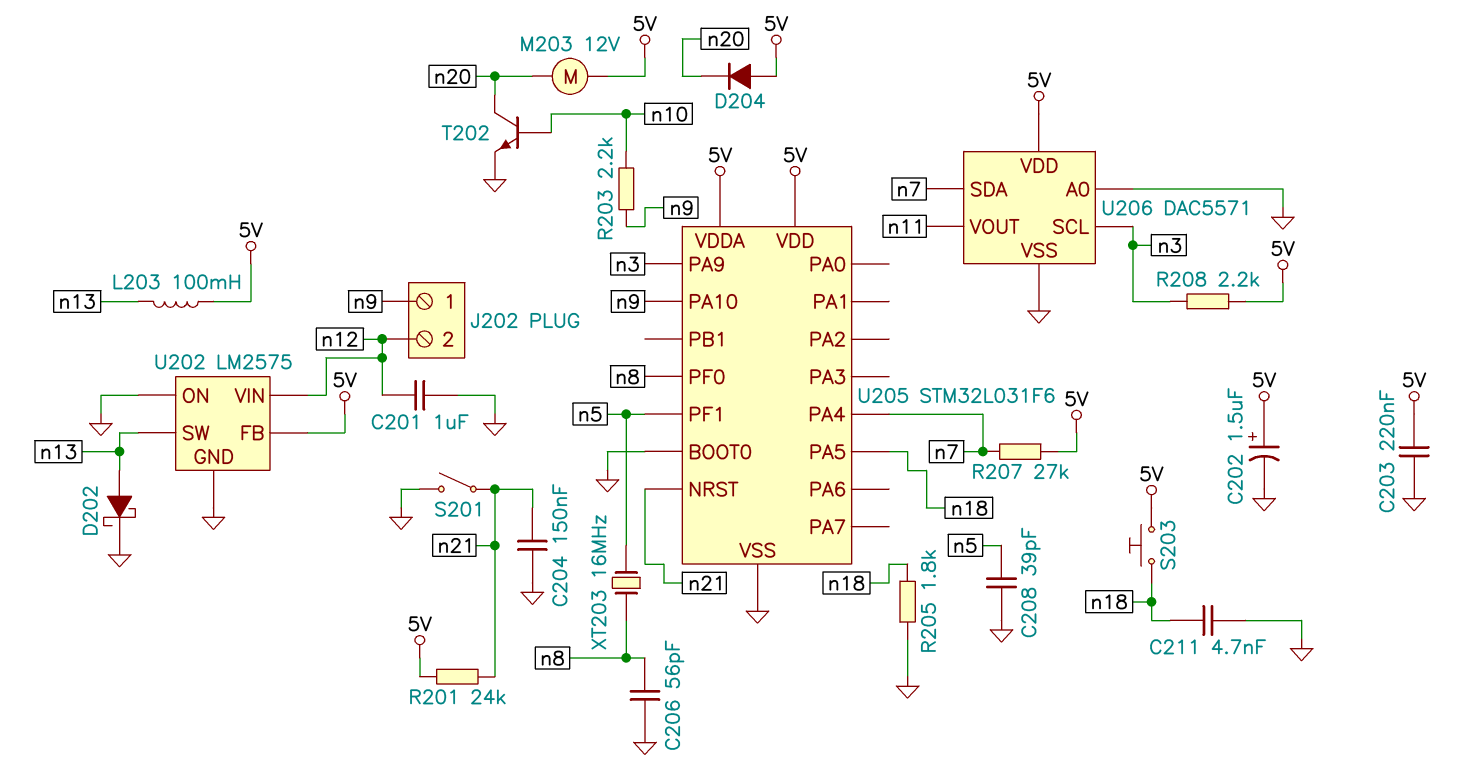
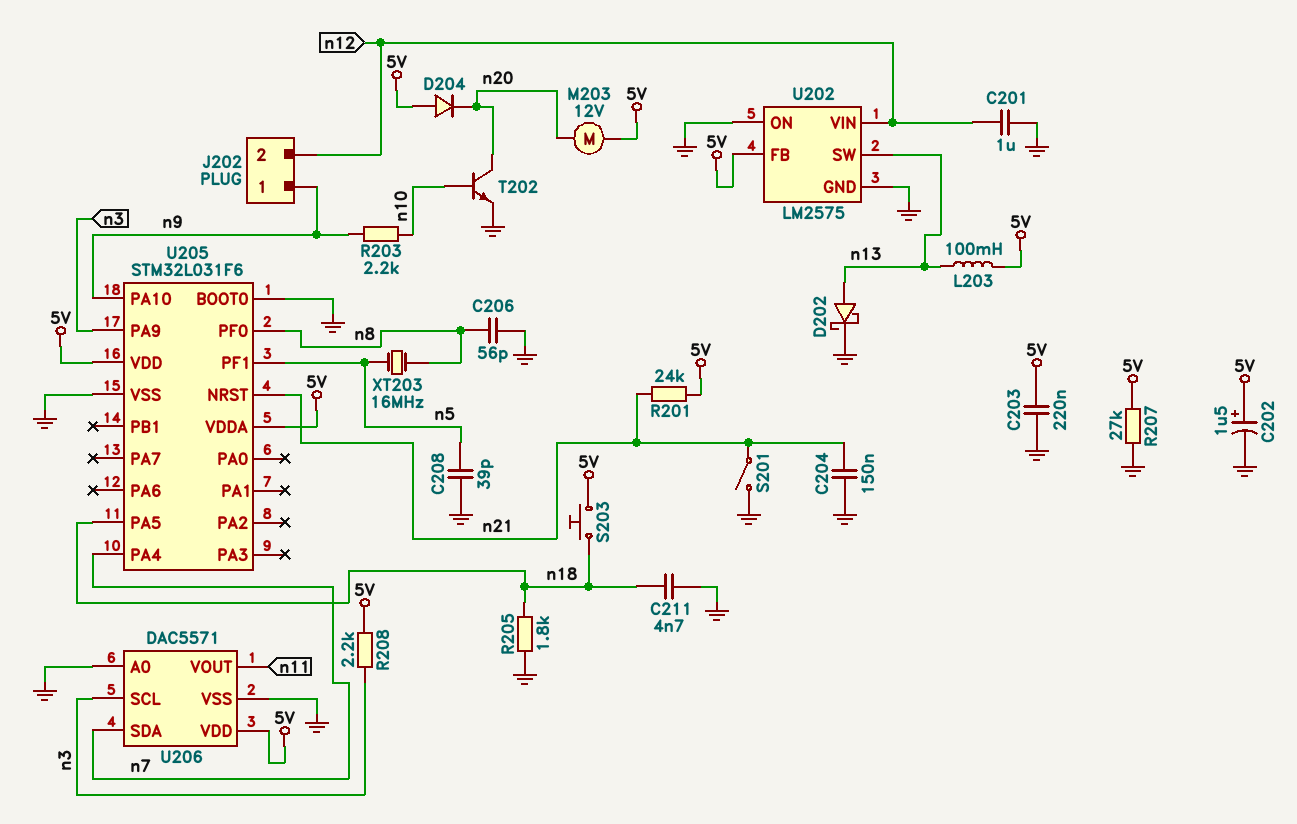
R207: 27k (5V, n7) -> 27k (5V, GND)

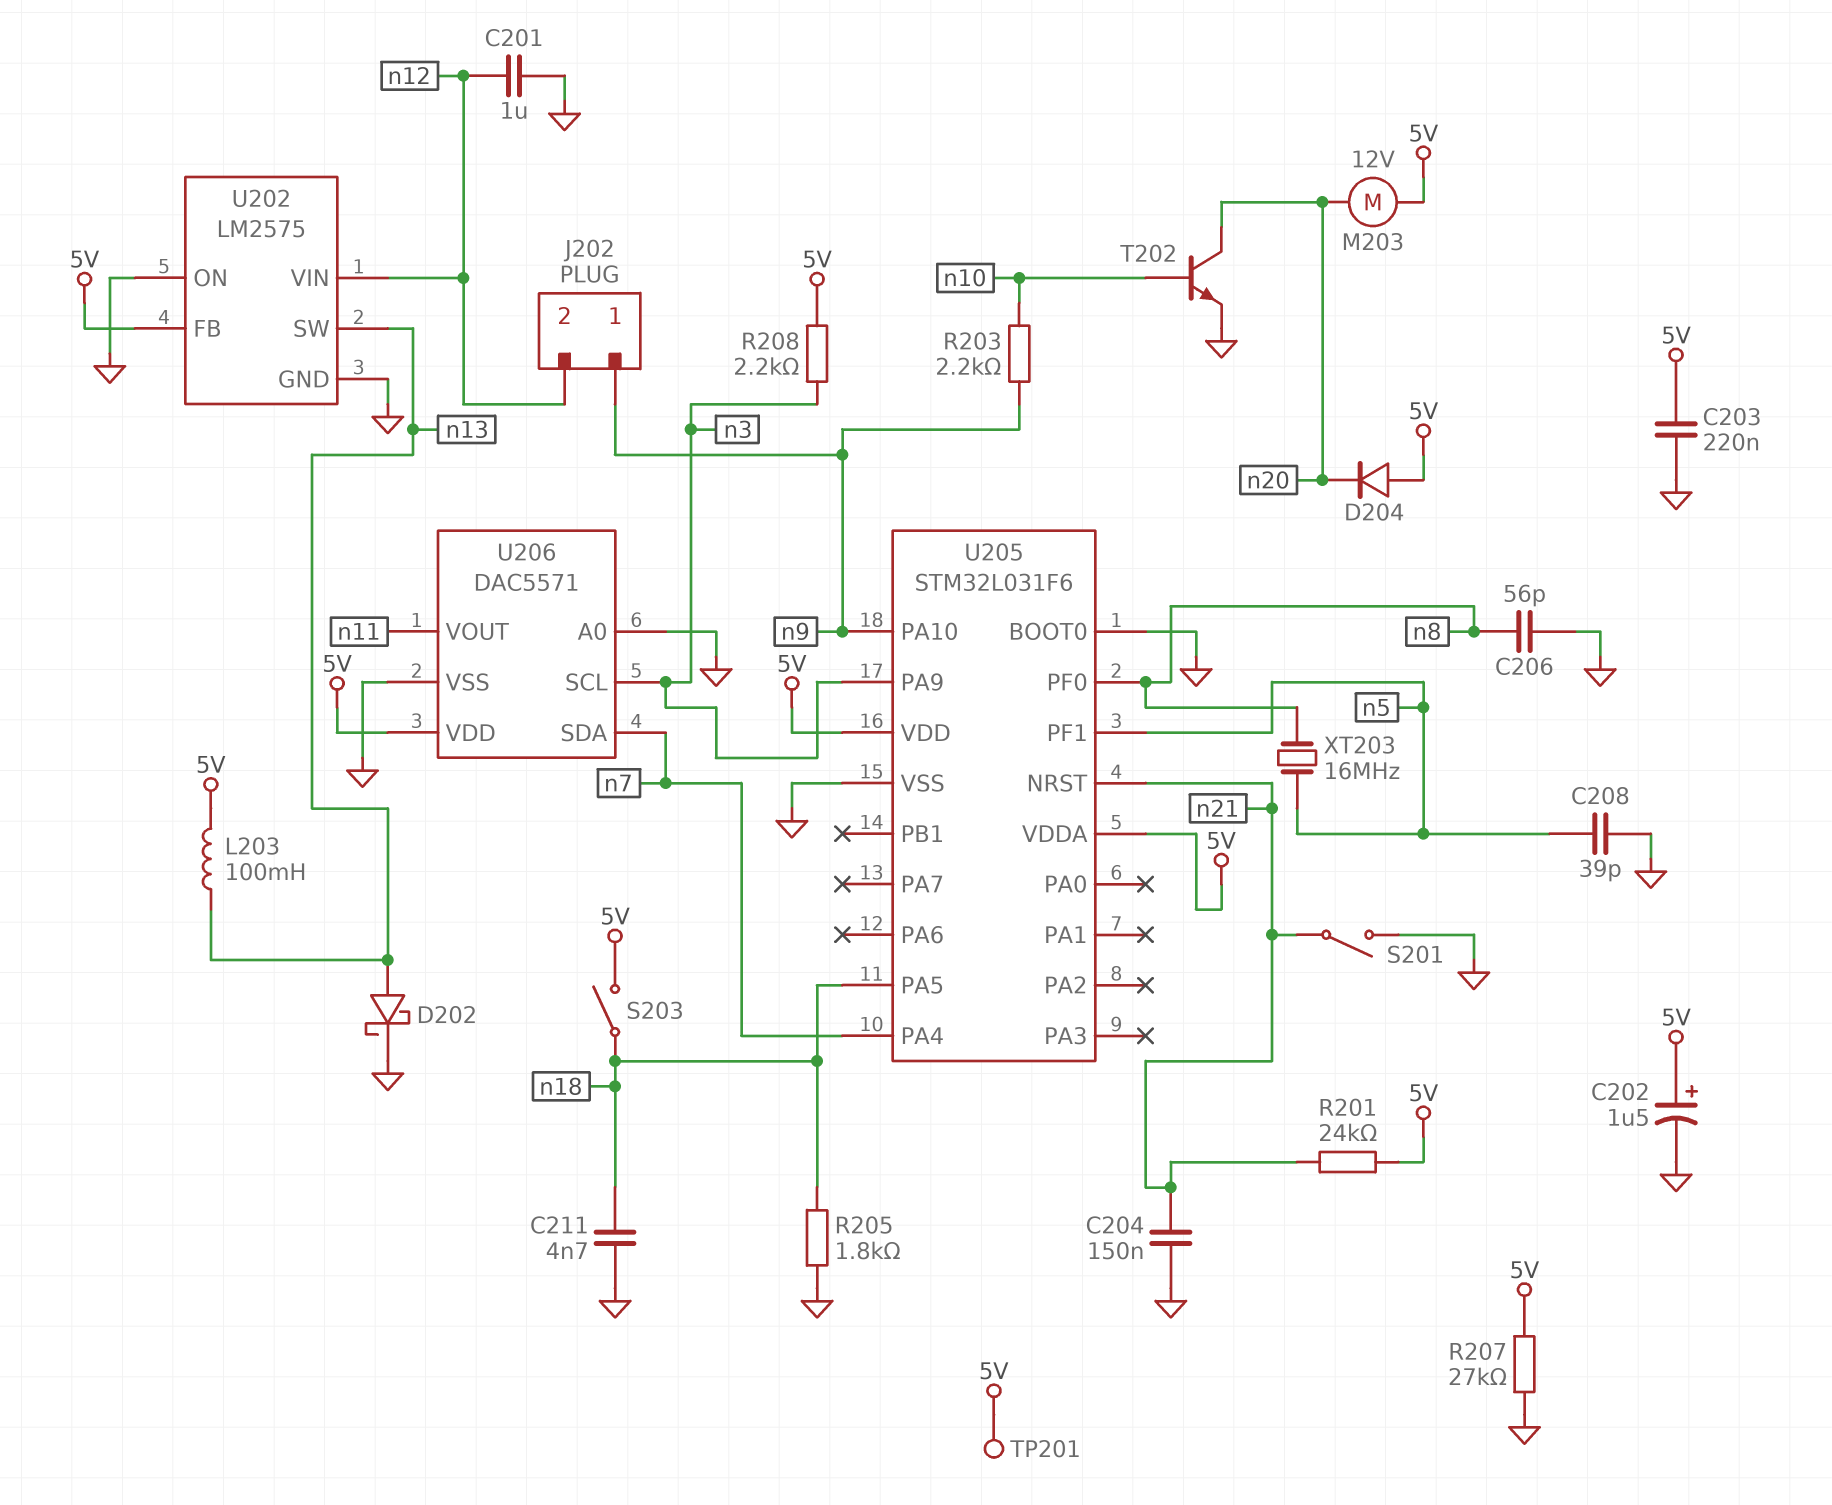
S203: button (5V, n18) -> switch (5V, n18)
TP201: none -> test point (5V)

